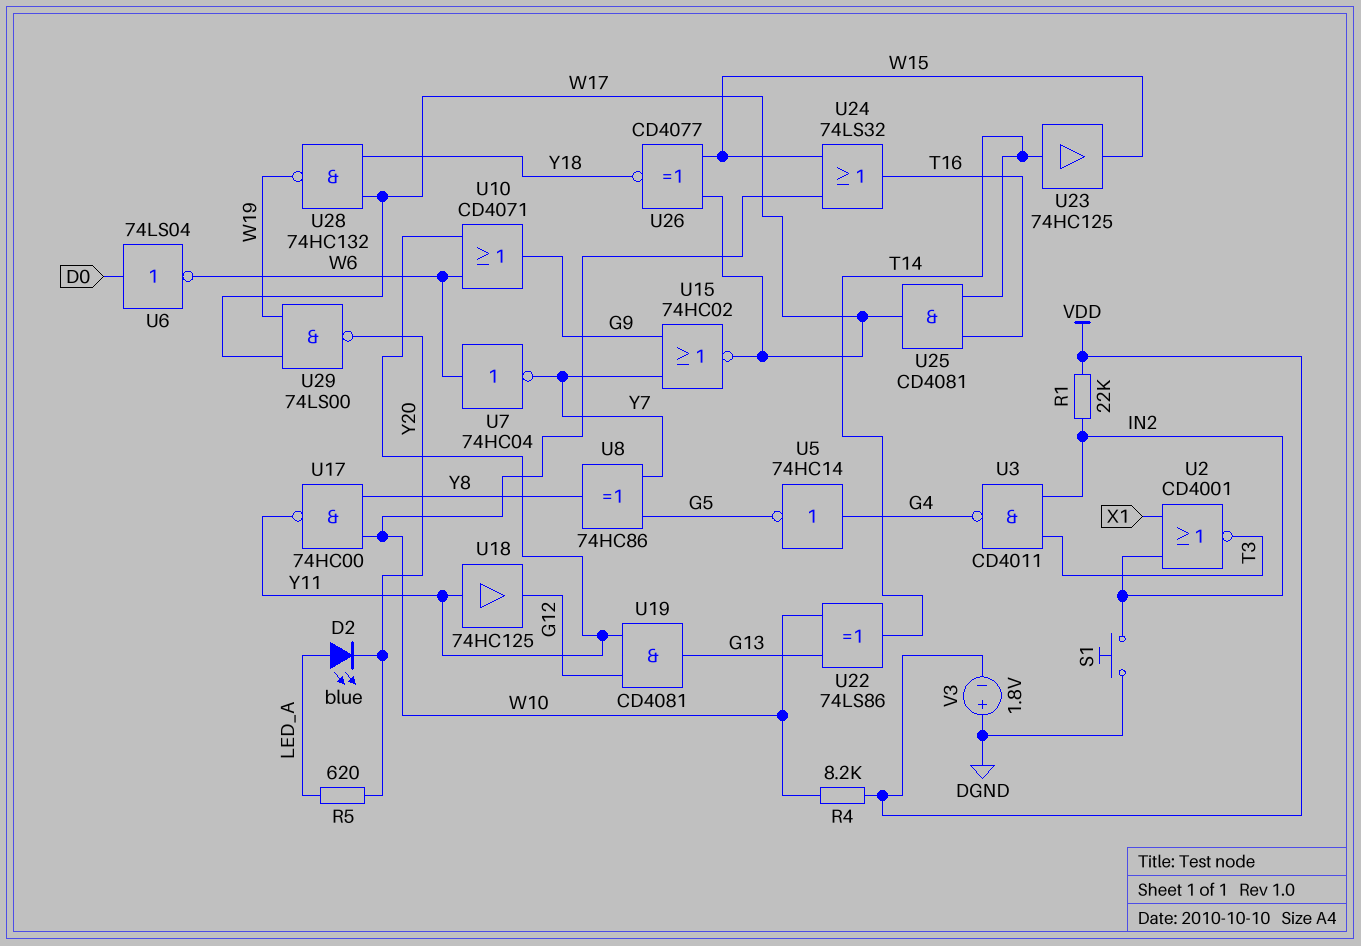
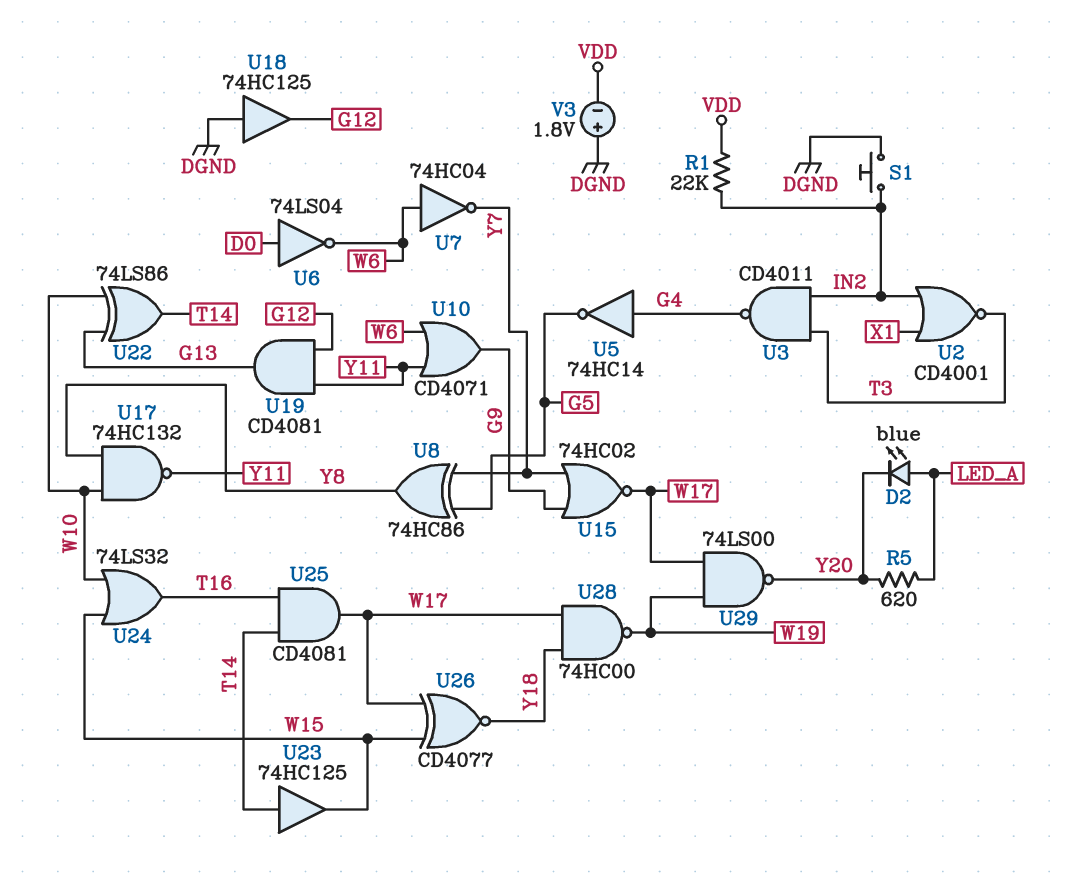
R4: 8.2k (VDD, W10) -> none
U17: NAND 74HC00 (in W10, in Y8, out Y11) -> NAND 74HC132 (in W10, in Y8, out Y11)
U18: buffer 74HC125 (in Y11, out G12) -> buffer 74HC125 (in DGND, out G12)
U28: NAND 74HC132 (in W17, in Y18, out W19) -> NAND 74HC00 (in W17, in Y18, out W19)

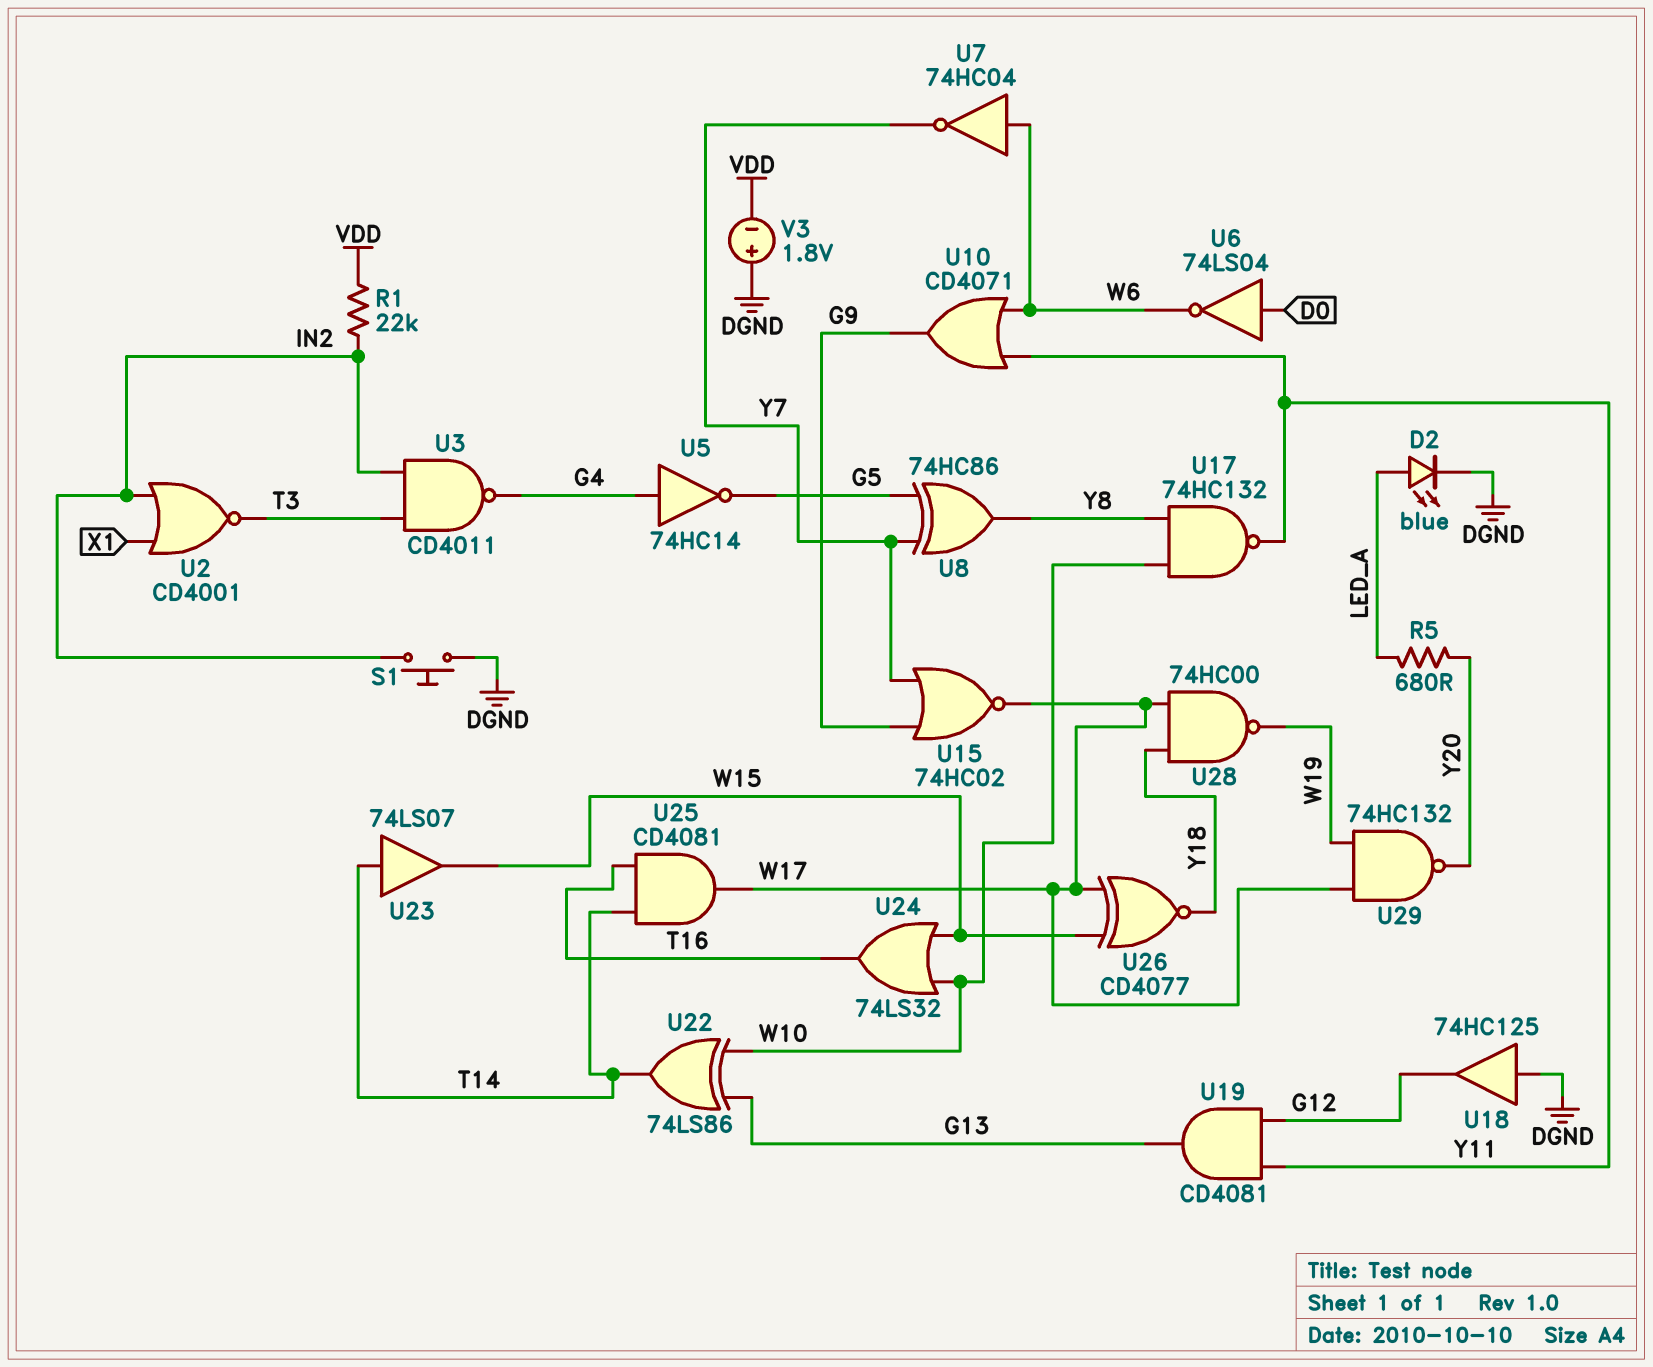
D2: LED blue (A LED_A, K Y20) -> LED blue (A LED_A, K DGND)
R5: 620 (LED_A, Y20) -> 680 (LED_A, Y20)
U23: buffer 74HC125 (in T14, out W15) -> buffer 74LS07 (in T14, out W15)
U29: NAND 74LS00 (in W17, in W19, out Y20) -> NAND 74HC132 (in W17, in W19, out Y20)

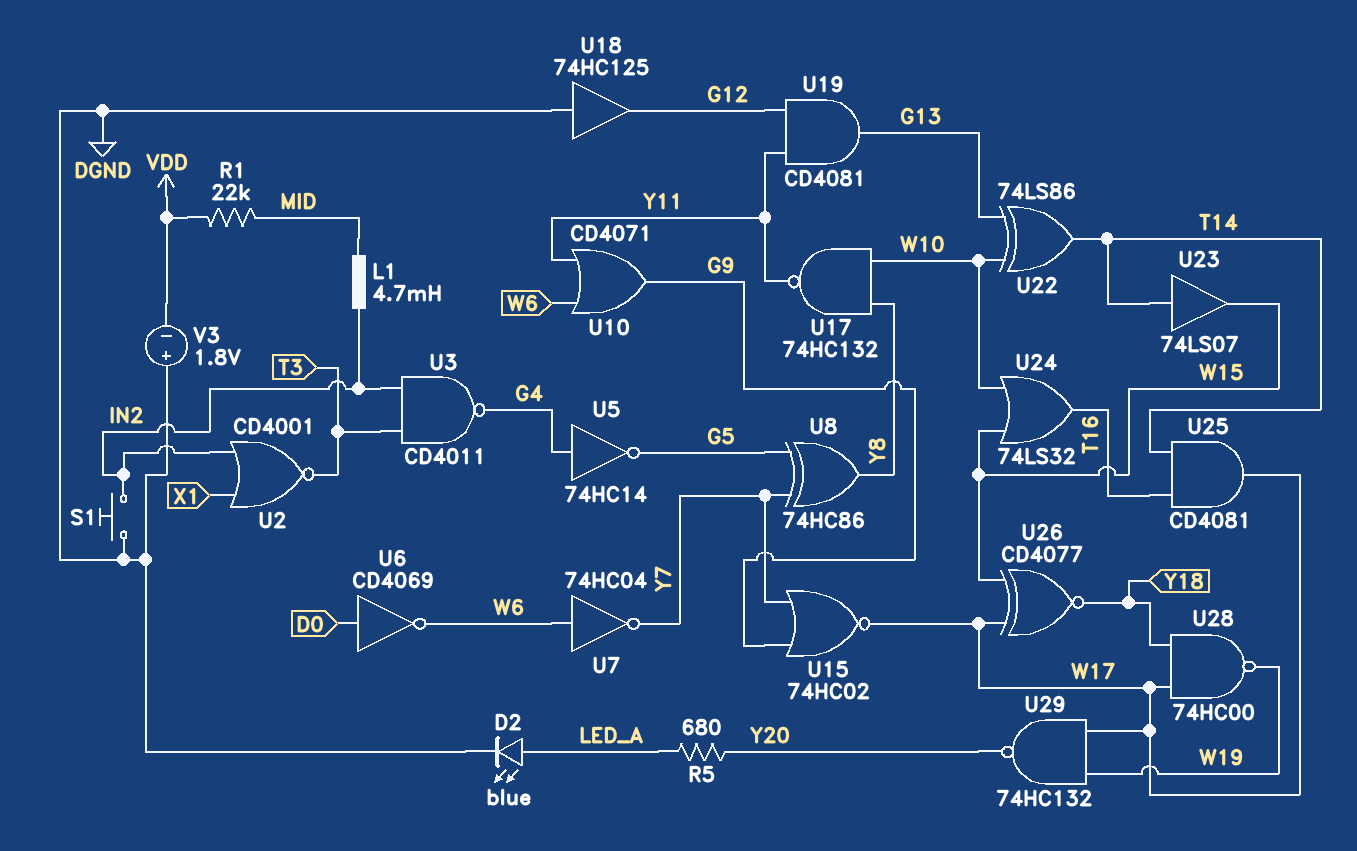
L1: none -> 4.7mH (IN2, MID)
R1: 22k (IN2, VDD) -> 22k (MID, VDD)
U6: NOT 74LS04 (in D0, out W6) -> NOT CD4069 (in D0, out W6)

